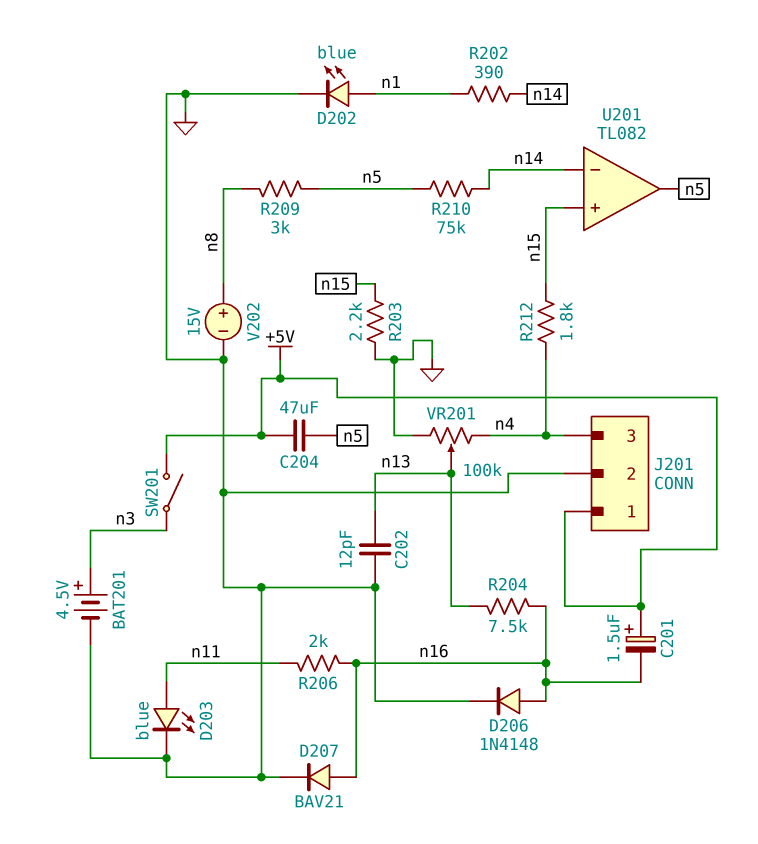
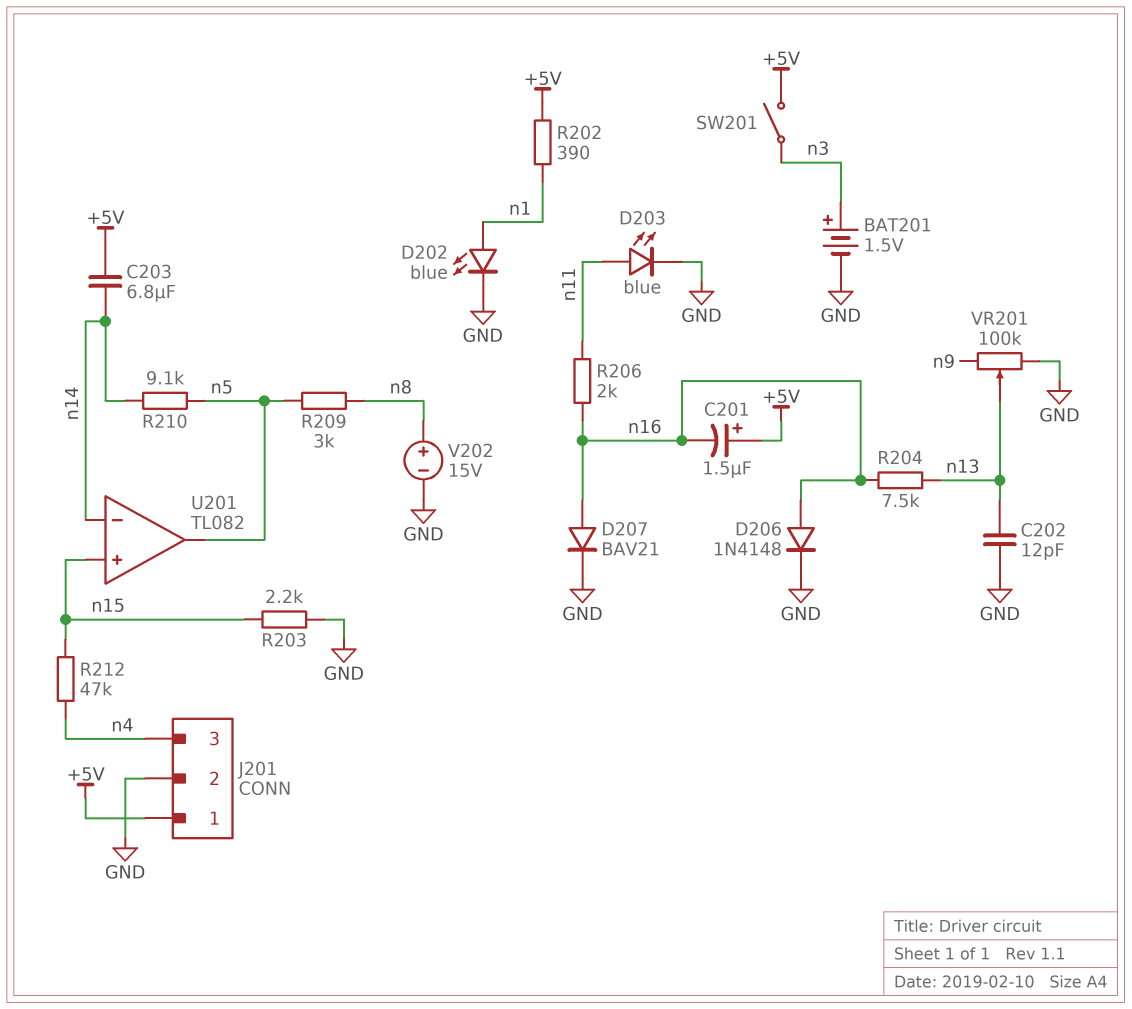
BAT201: 4.5V (plus n3, minus GND) -> 1.5V (plus n3, minus GND)
C203: none -> 6.8uF (+5V, n14)
C204: 47uF (+5V, n5) -> none
R202: 390 (n1, n14) -> 390 (+5V, n1)
R210: 75k (n5, n14) -> 9.1k (n5, n14)
R212: 1.8k (n4, n15) -> 47k (n4, n15)
VR201: 100k (GND, n4, wiper n13) -> 100k (GND, n9, wiper n13)

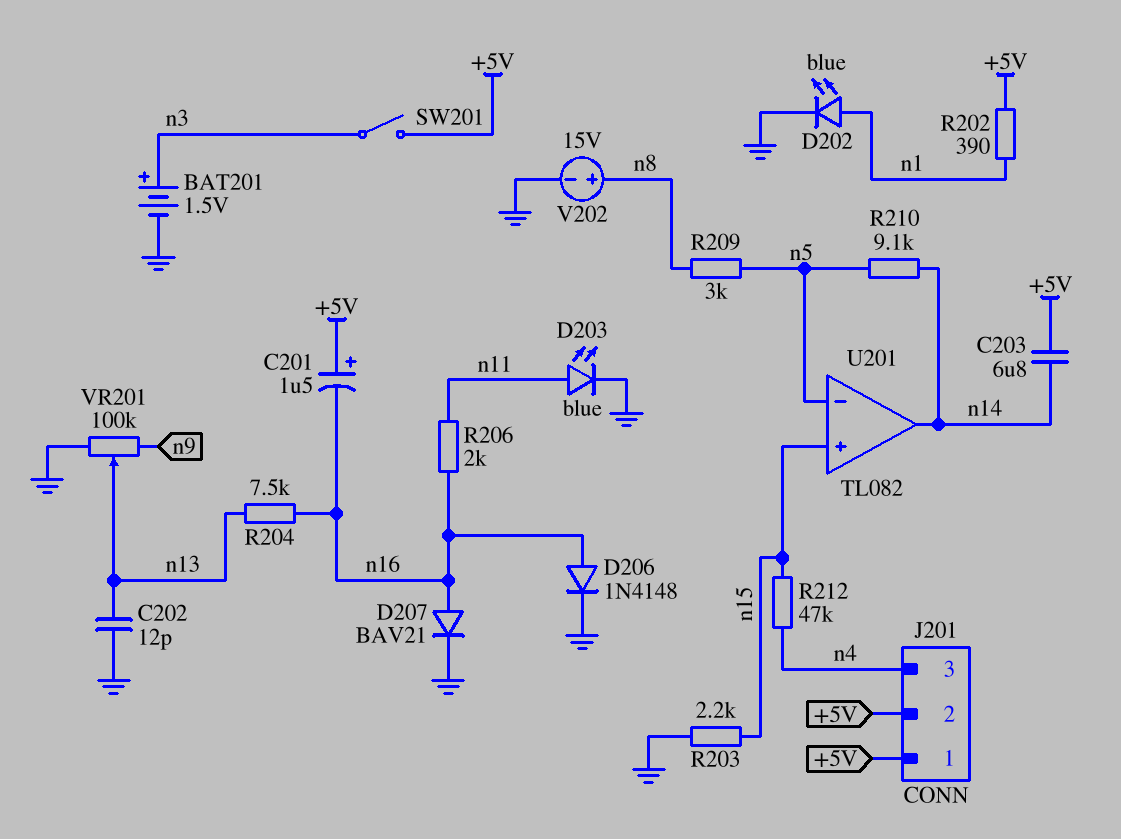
J201 pin 2: GND -> +5V
U201 pin in-: n14 -> n5
U201 pin out: n5 -> n14

